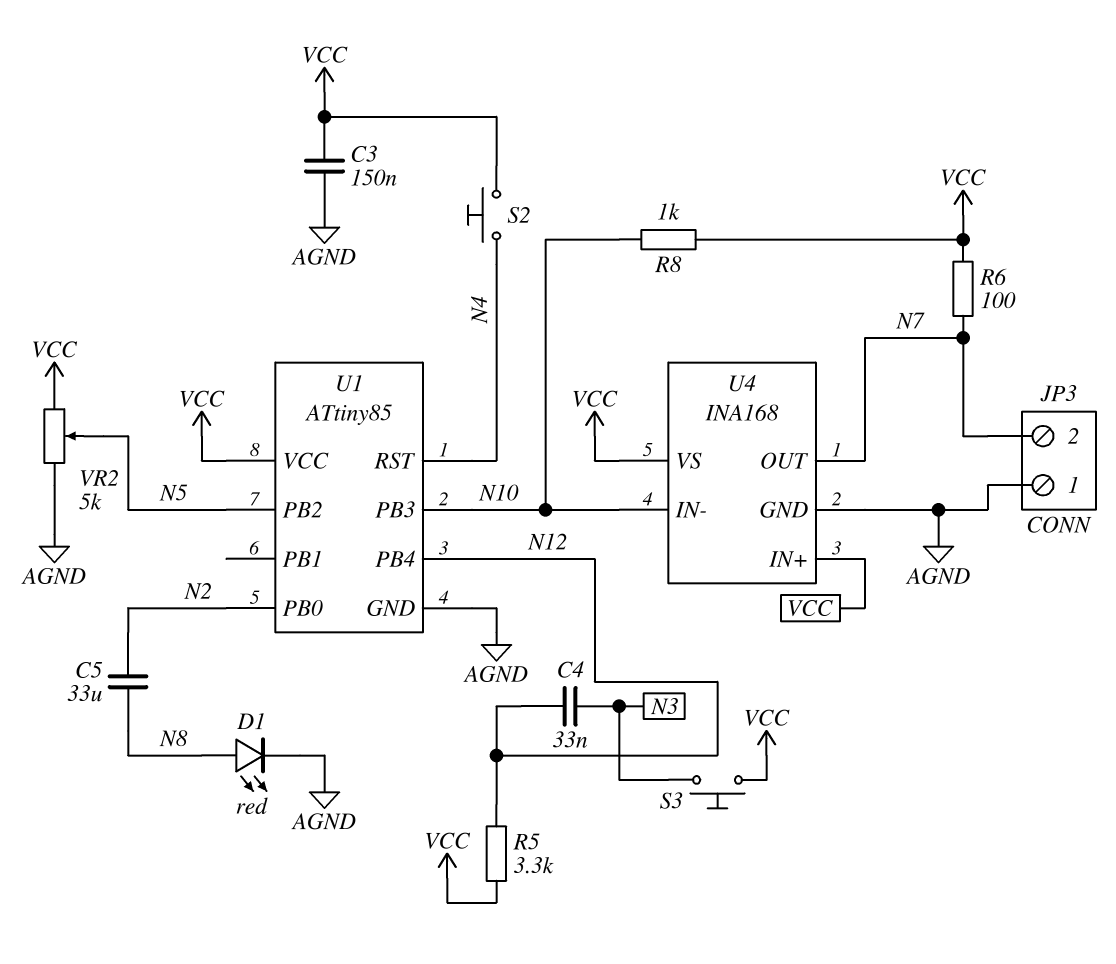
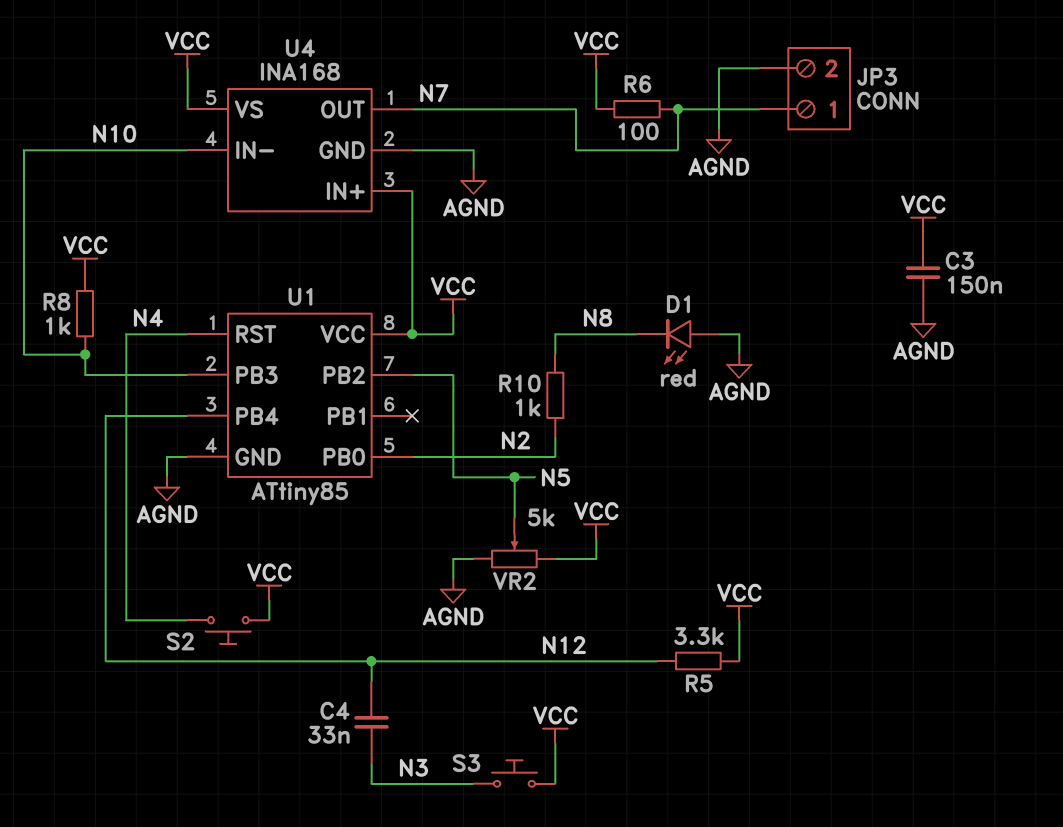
C5: 33uF (N2, N8) -> none
D1: LED red (A N8, K AGND) -> LED red (A AGND, K N8)
JP3 pin 1: AGND -> N7
JP3 pin 2: N7 -> AGND
R10: none -> 1k (N2, N8)

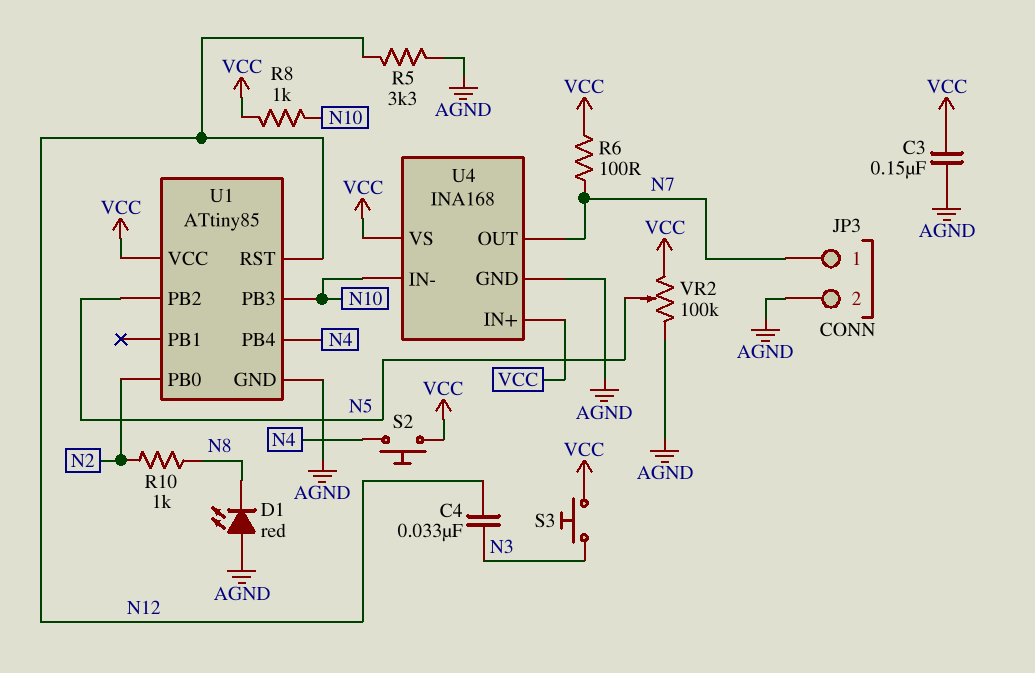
R5: 3.3k (N12, VCC) -> 3.3k (AGND, N12)
U1 pin PB4: N12 -> N4
U1 pin RST: N4 -> N12
VR2: 5k (AGND, VCC, wiper N5) -> 100k (AGND, VCC, wiper N5)

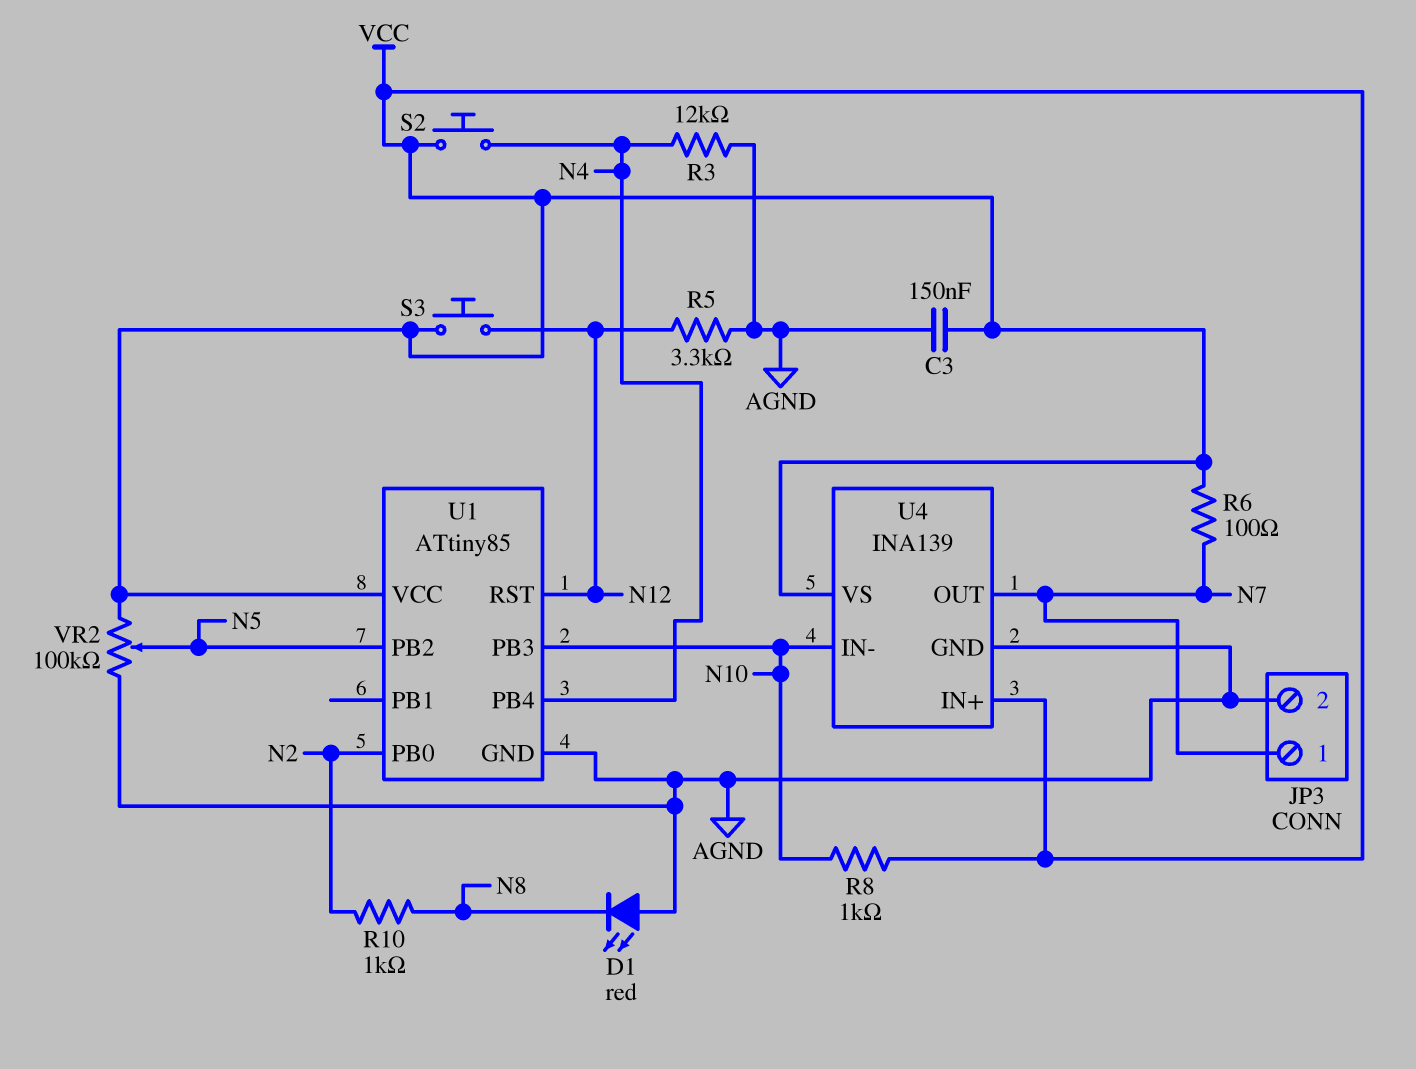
C4: 33nF (N3, N12) -> none
R3: none -> 12k (AGND, N4)
S3: button (N3, VCC) -> button (N12, VCC)
U4: INA168 -> INA139

